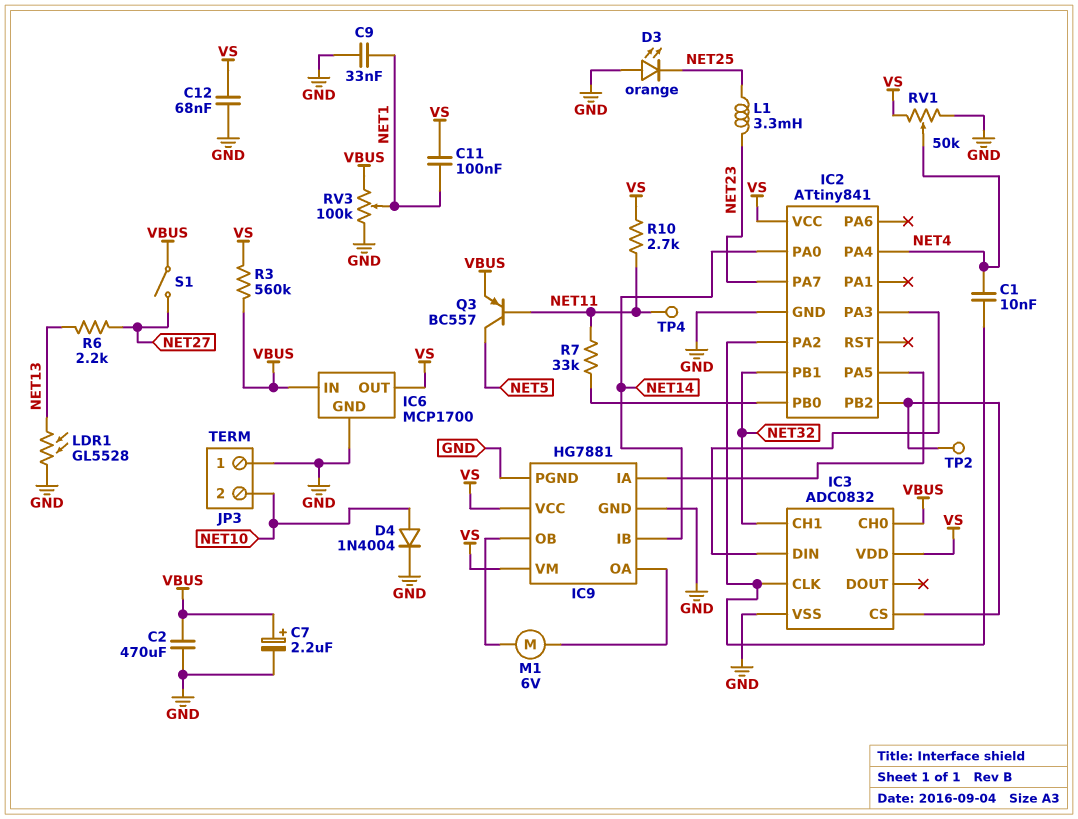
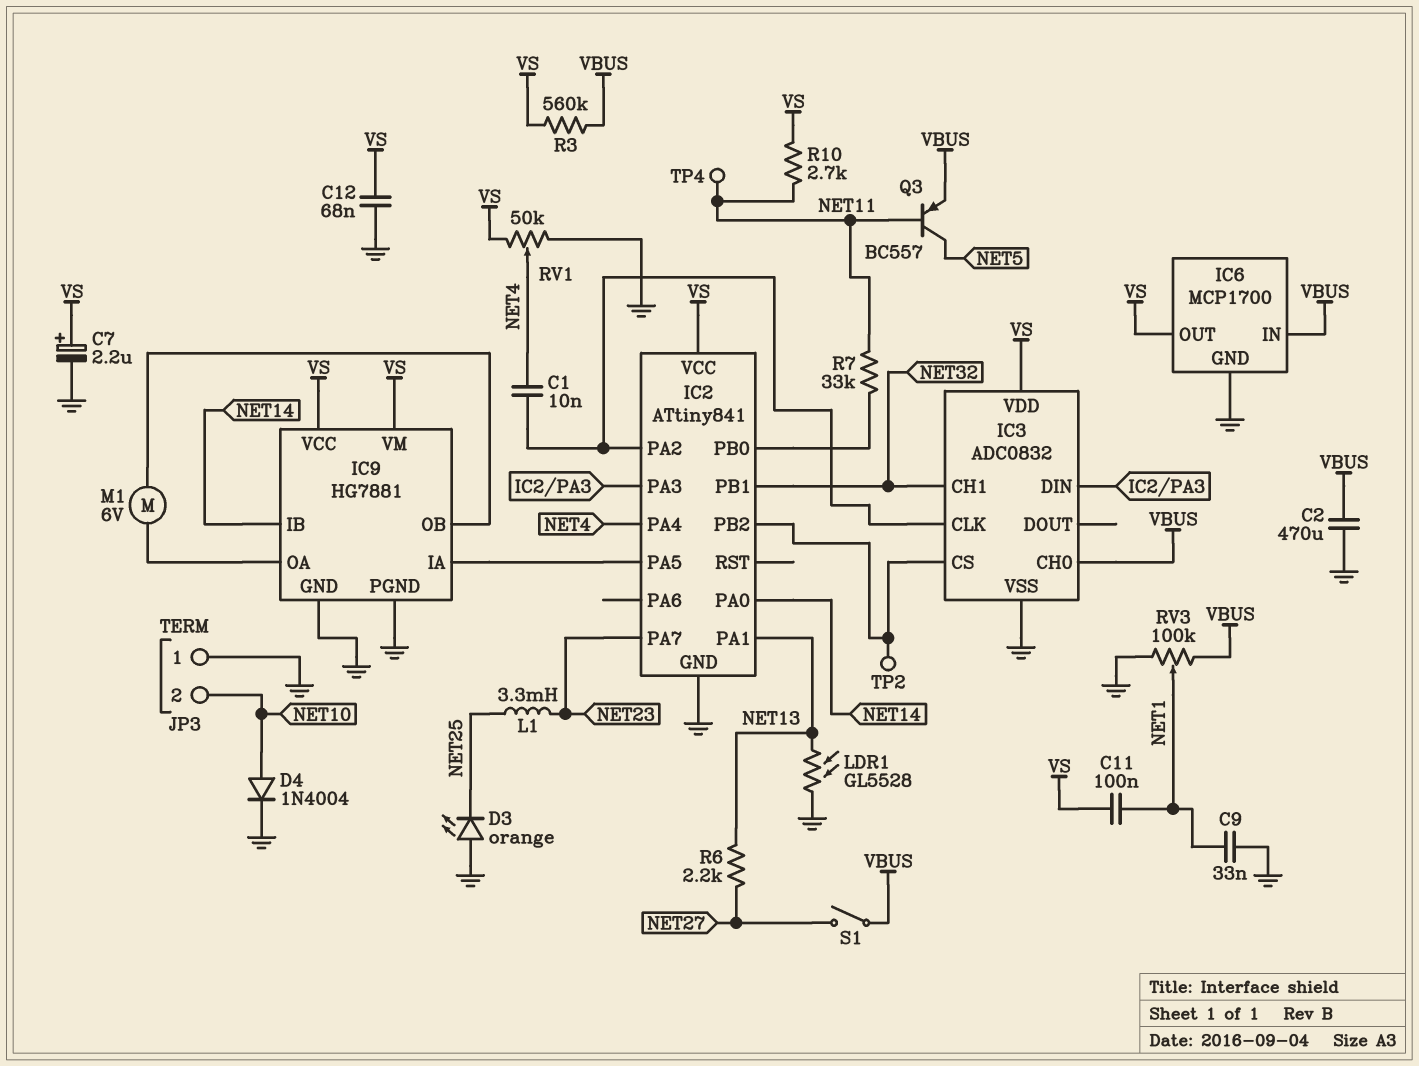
C7: 2.2uF (plus VBUS, minus GND) -> 2.2uF (plus VS, minus GND)
IC2 pin PA1: none -> NET13

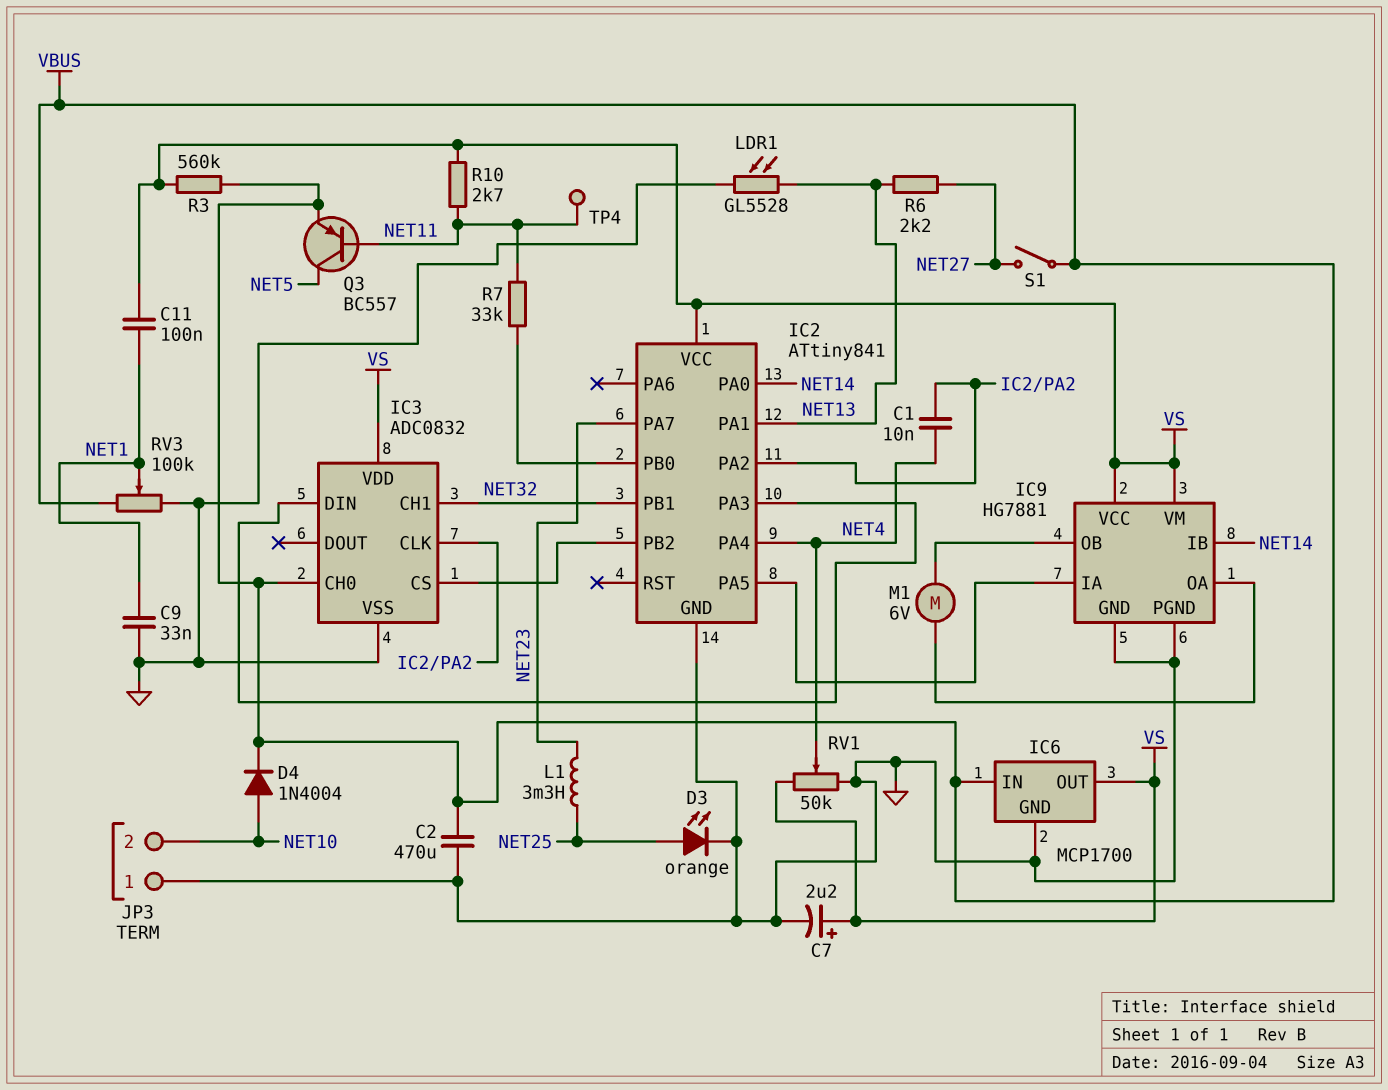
C12: 68nF (GND, VS) -> none
D3: LED orange (A GND, K NET25) -> LED orange (A NET25, K GND)
D4: diode 1N4004 (A NET10, K GND) -> diode 1N4004 (A NET10, K VBUS)
TP2: test point (IC2/PB2) -> none

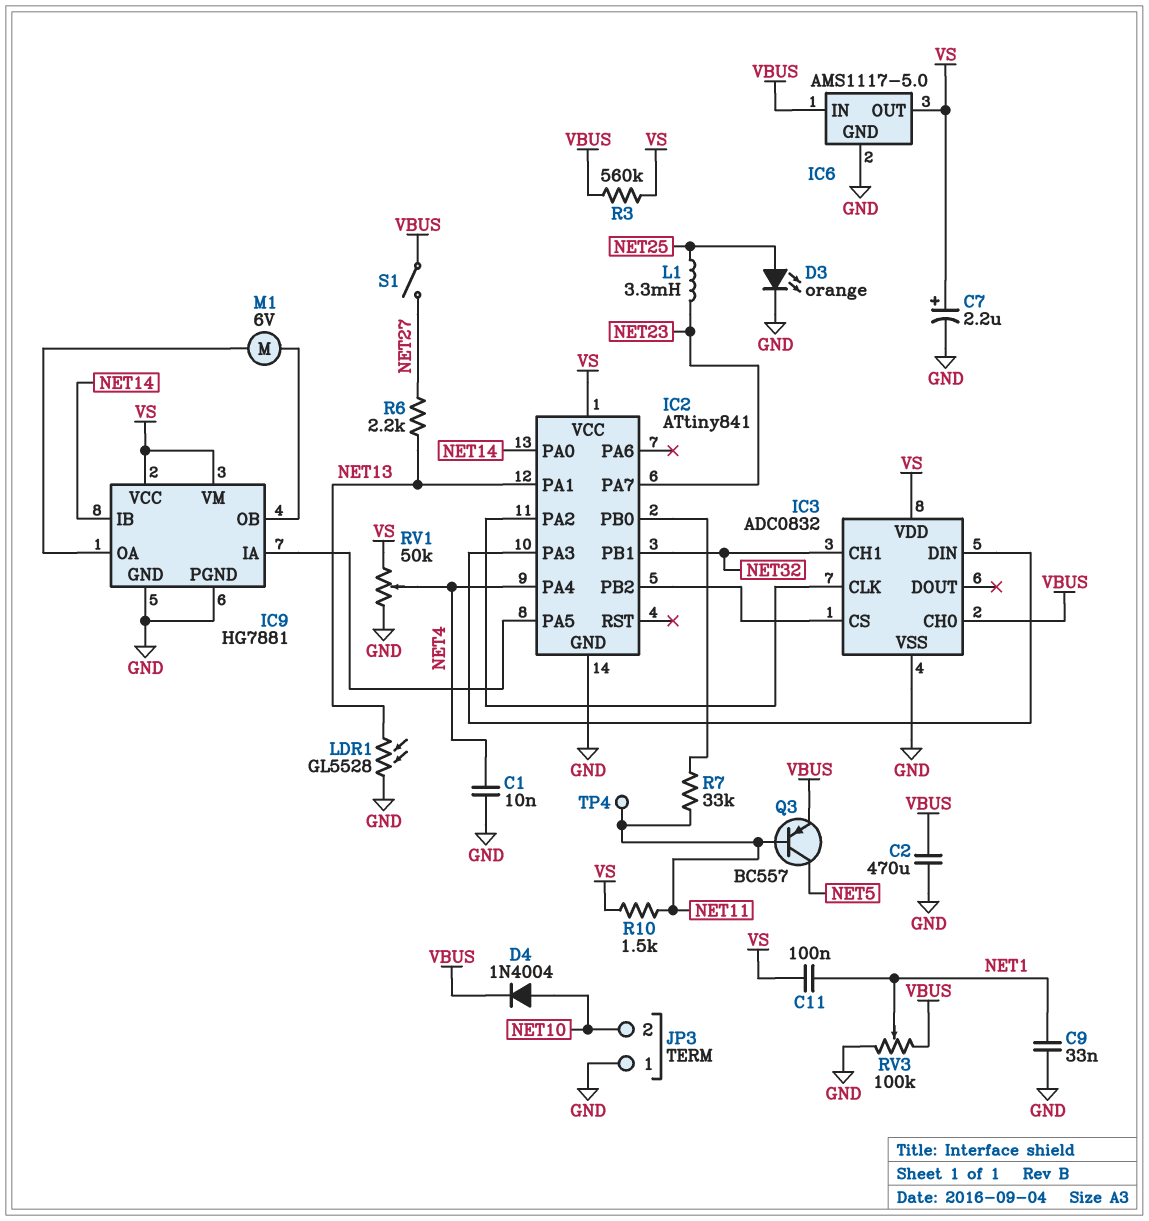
C1: 10nF (IC2/PA2, NET4) -> 10nF (GND, NET4)
IC6: MCP1700 -> AMS1117-5.0
R10: 2.7k (NET11, VS) -> 1.5k (NET11, VS)

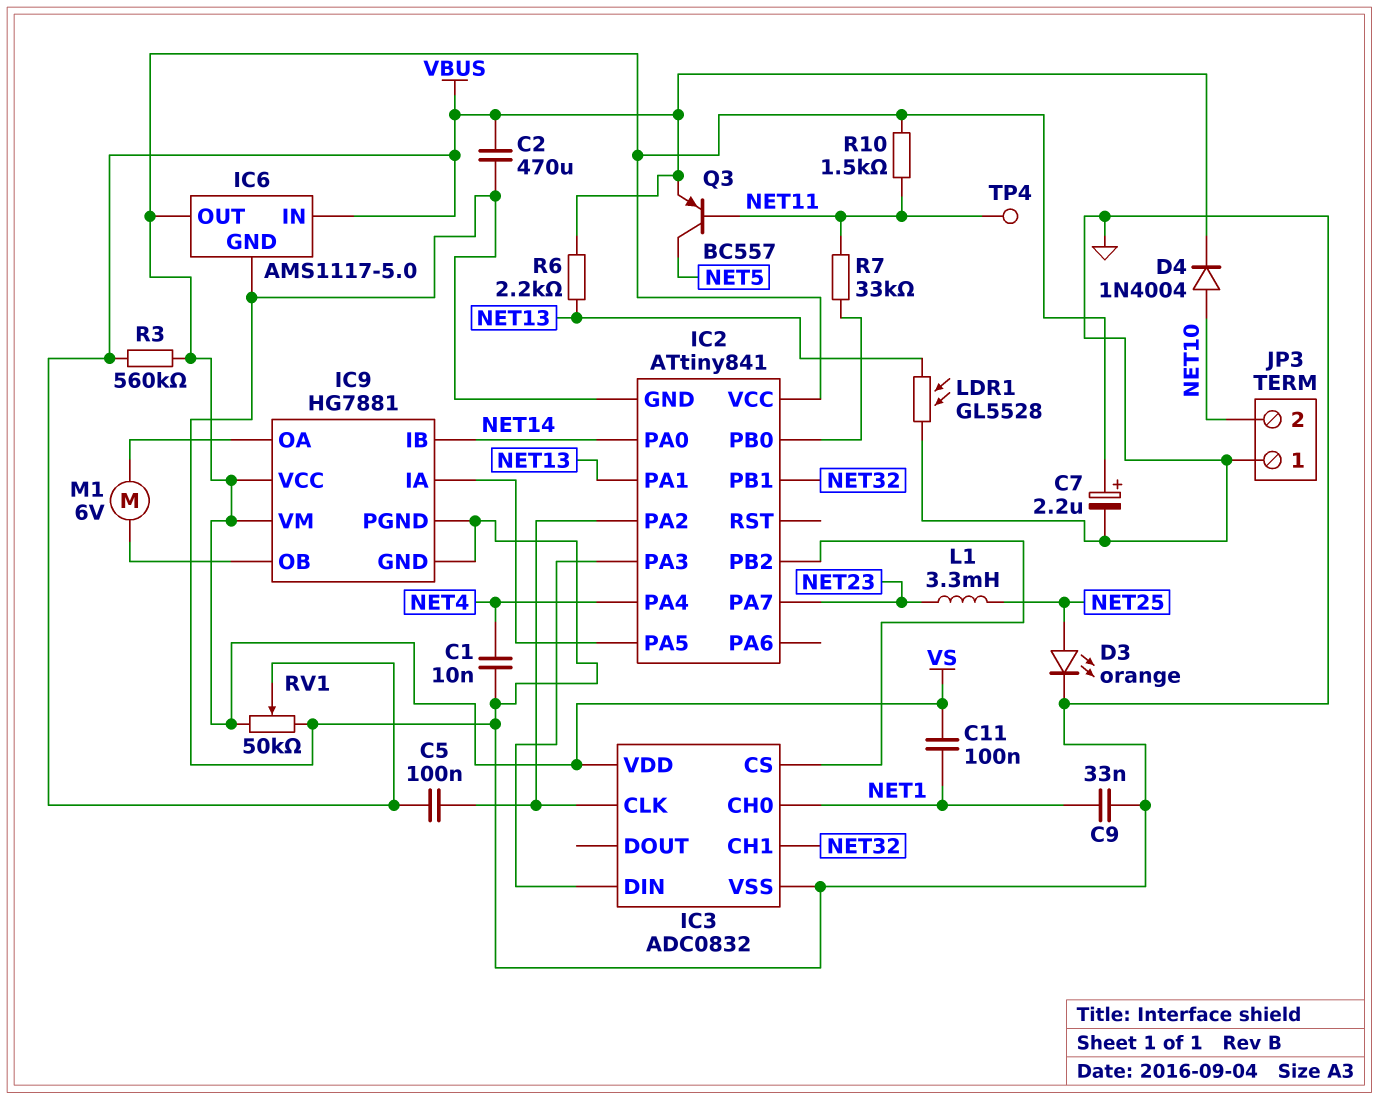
C5: none -> 100nF (IC2/PA2, VBUS)
IC3 pin CH0: VBUS -> NET1
R6: 2.2k (NET13, NET27) -> 2.2k (NET13, VBUS)
RV1: 50k (GND, VS, wiper NET4) -> 50k (GND, VS, wiper VBUS)
RV3: 100k (GND, VBUS, wiper NET1) -> none
S1: switch (NET27, VBUS) -> none

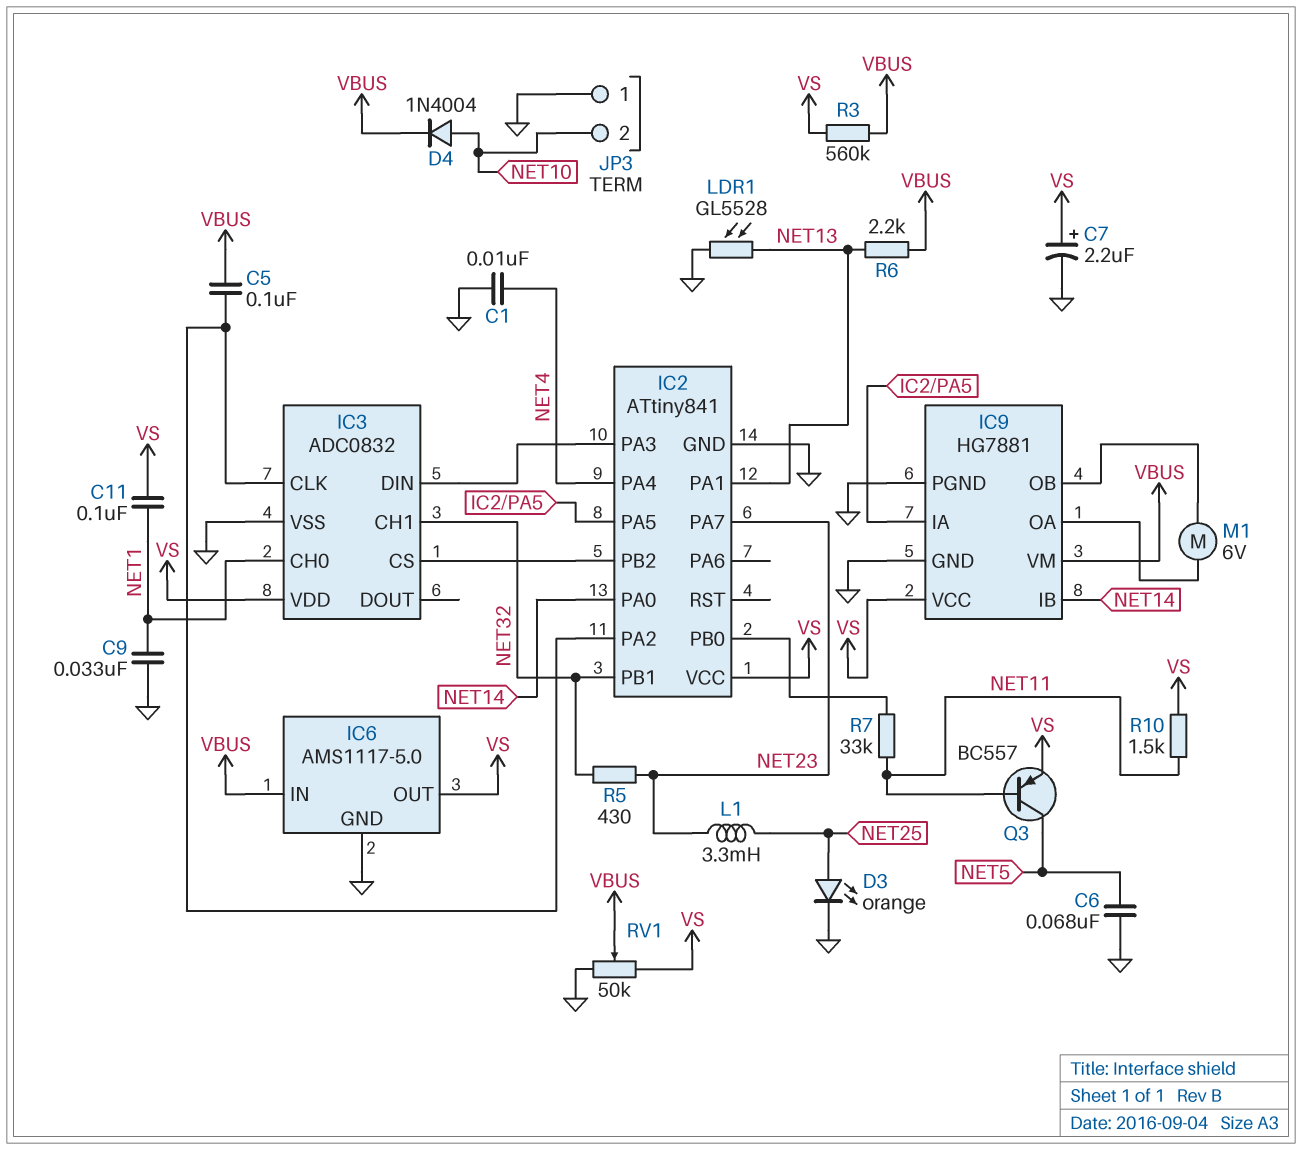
C2: 470uF (GND, VBUS) -> none
C6: none -> 68nF (GND, NET5)
IC9 pin VM: VS -> VBUS
Q3: PNP BC557 (B NET11, C NET5, E VBUS) -> PNP BC557 (B NET11, C NET5, E VS)
R5: none -> 430 (NET23, NET32)
TP4: test point (NET11) -> none

